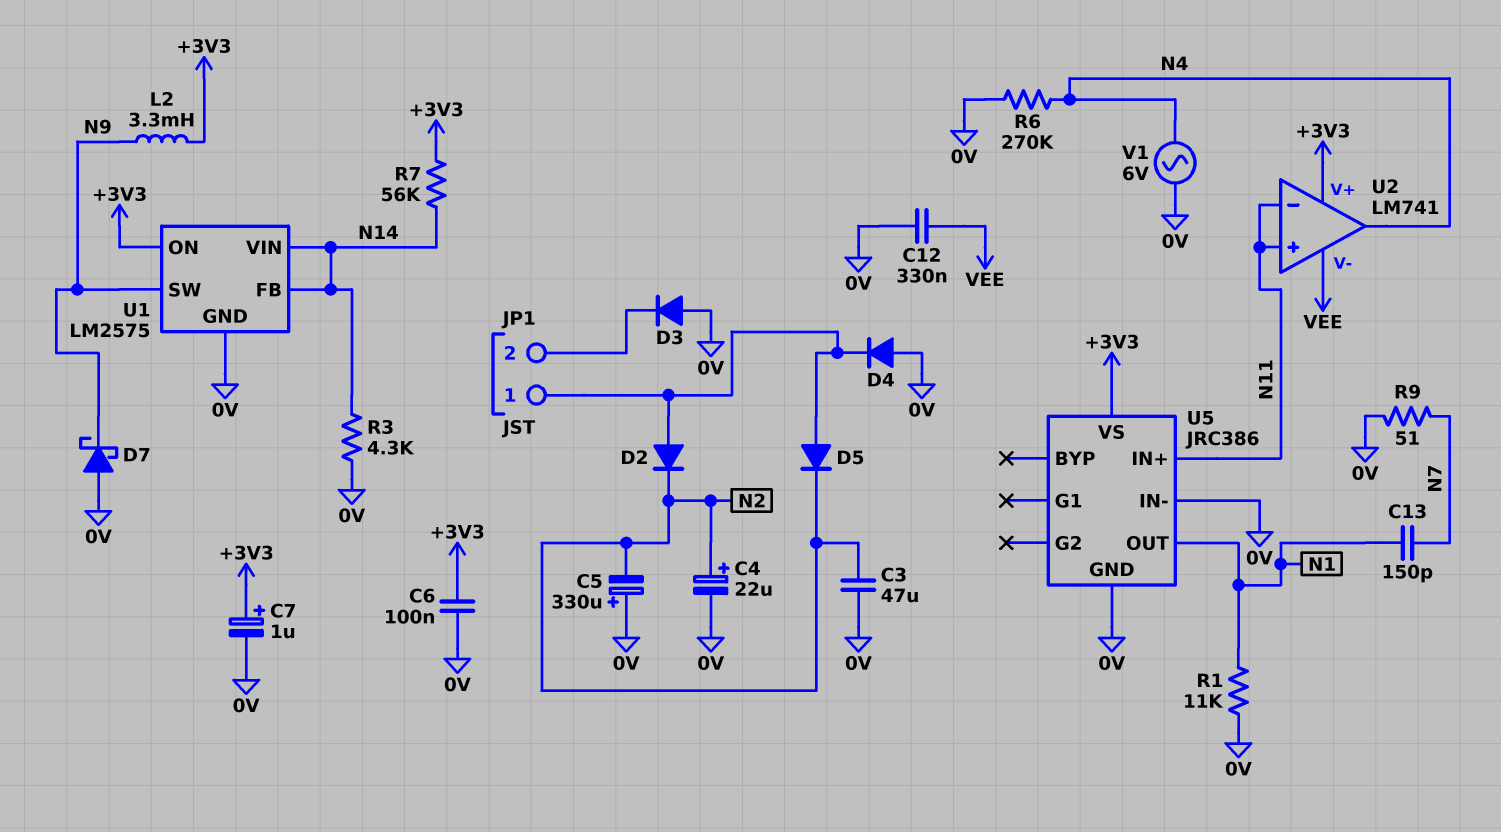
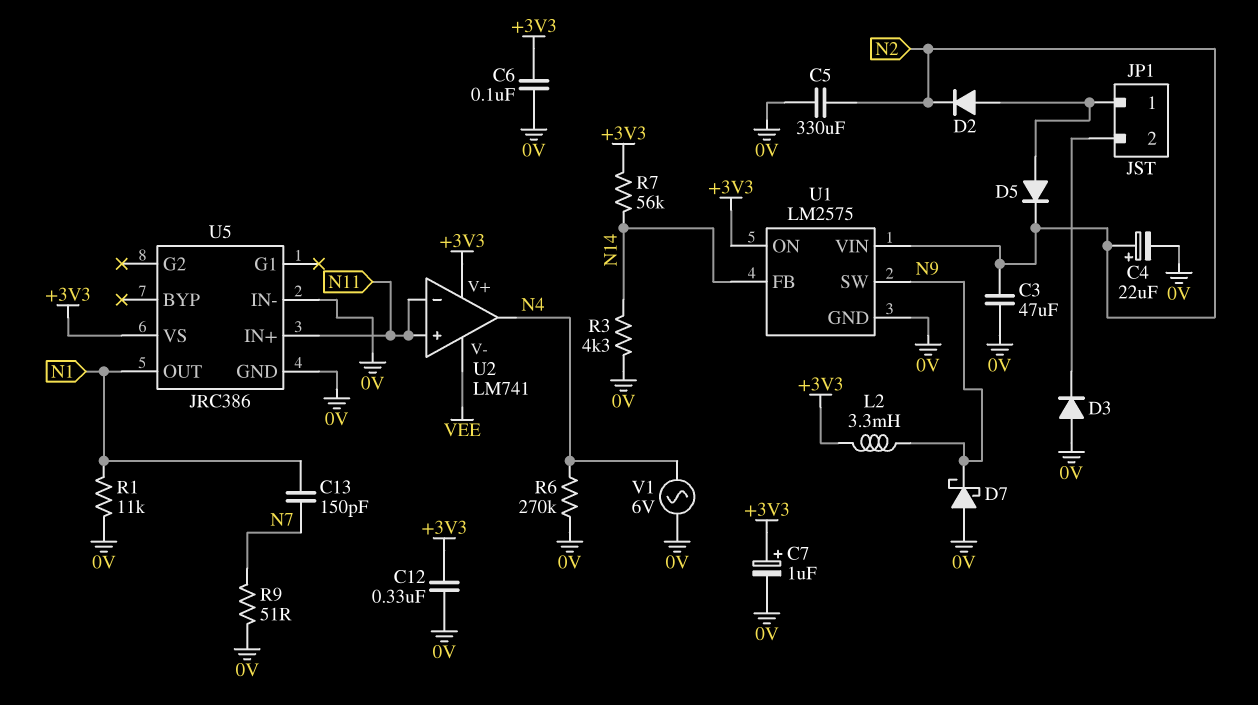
C5: 330uF (plus 0V, minus N2) -> 330uF (0V, N2)
C12: 330nF (0V, VEE) -> 330nF (+3V3, 0V)
D4: diode (A 0V, K JP1/1) -> none
U1 pin VIN: N14 -> N2

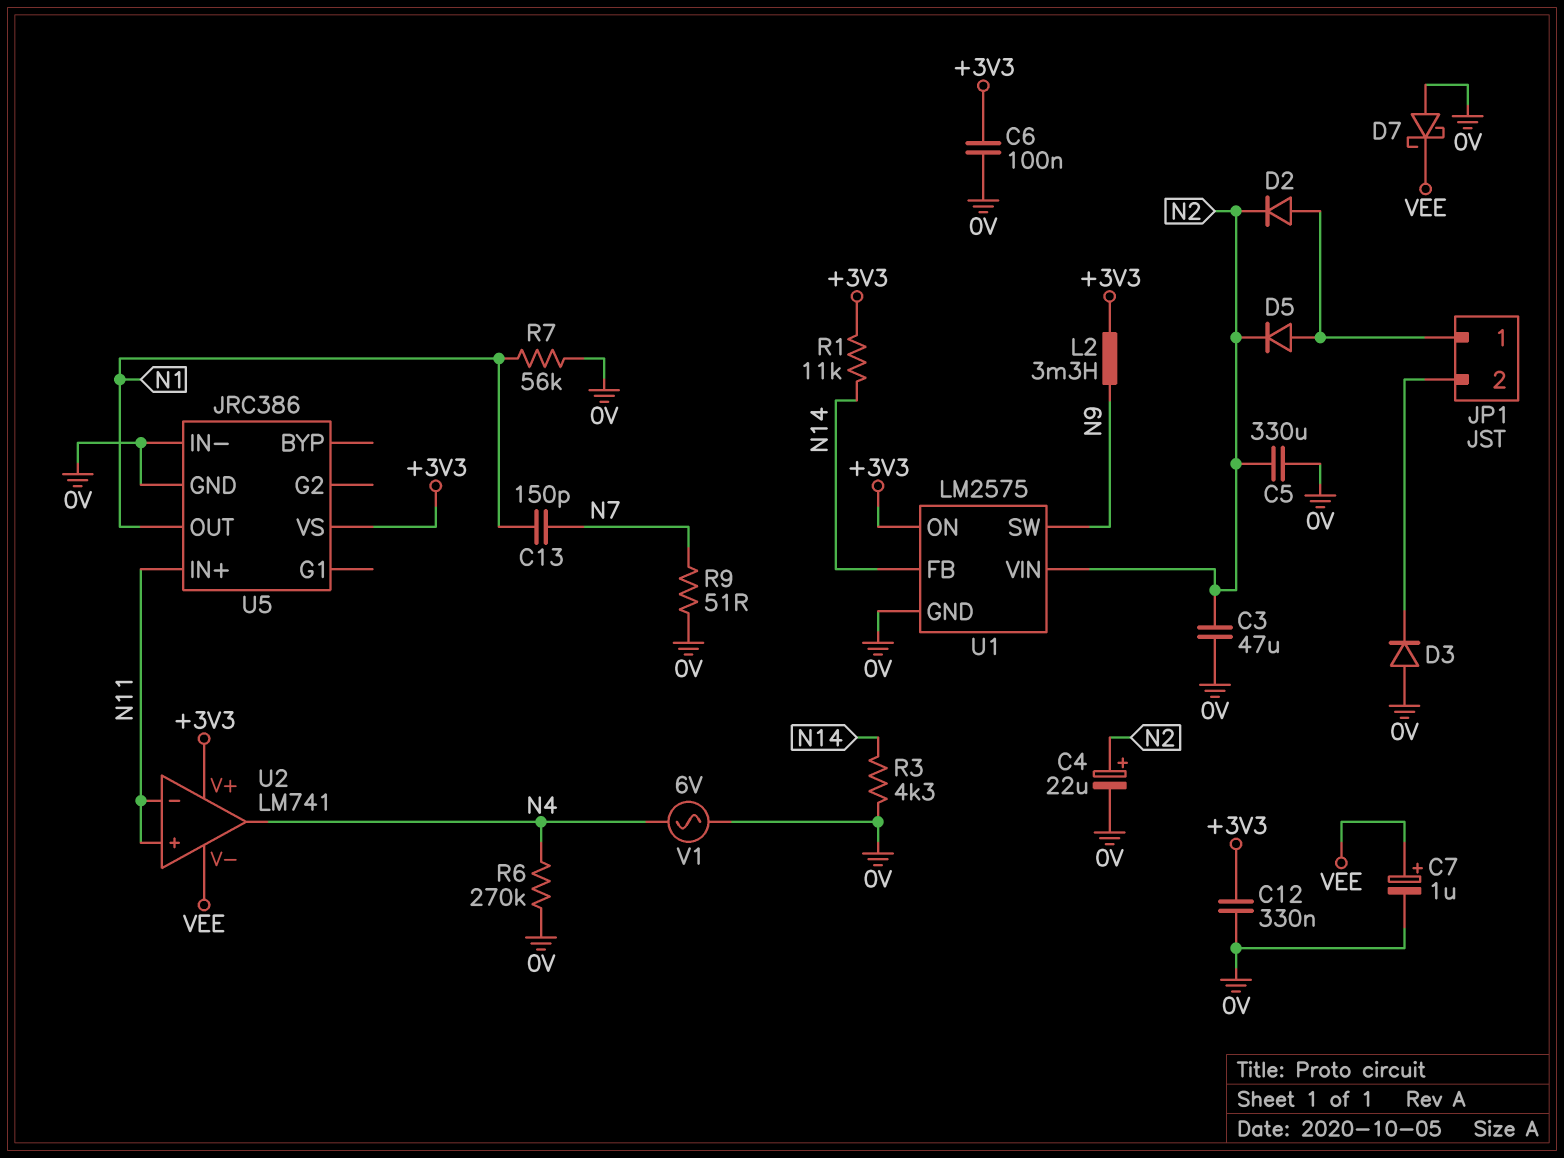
C7: 1uF (plus +3V3, minus 0V) -> 1uF (plus VEE, minus 0V)
D7: schottky (A 0V, K N9) -> schottky (A 0V, K VEE)
R1: 11k (0V, N1) -> 11k (+3V3, N14)
R7: 56k (+3V3, N14) -> 56k (0V, N1)

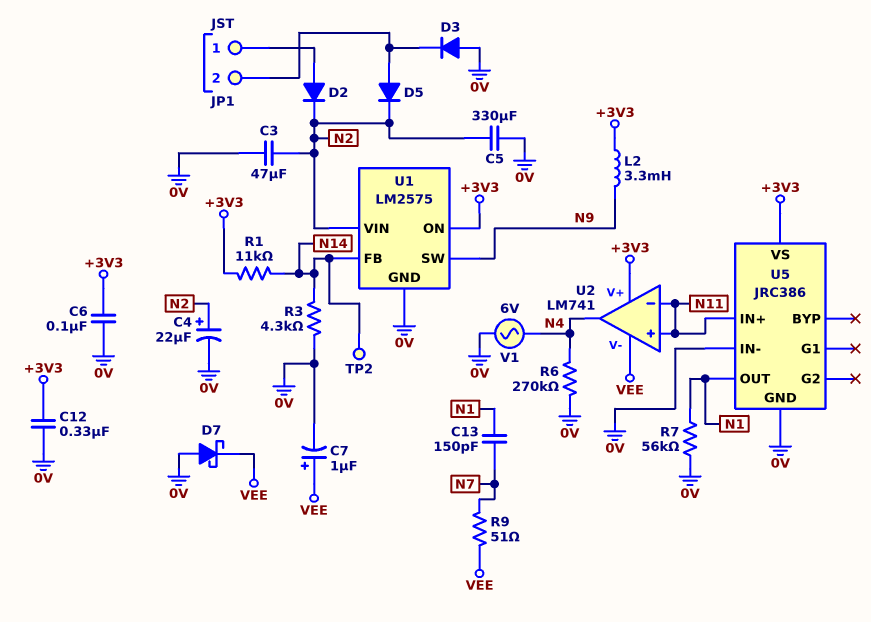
D5: diode (A JP1/1, K N2) -> diode (A JP1/2, K N2)
R9: 51 (0V, N7) -> 51 (N7, VEE)
TP2: none -> test point (N14)

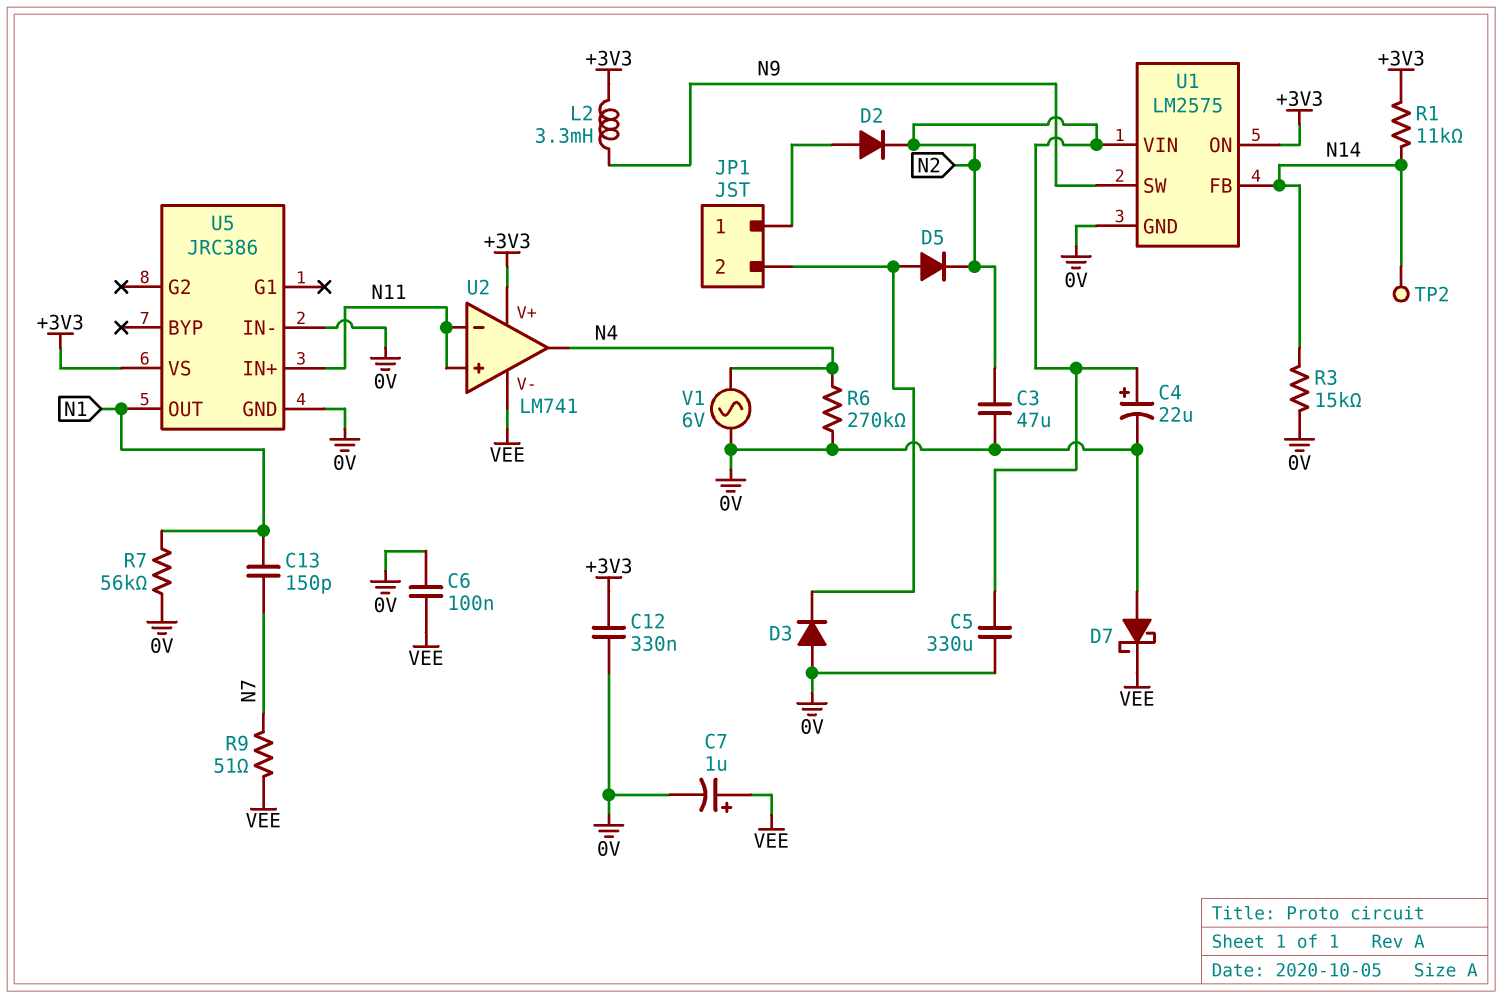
C6: 100nF (+3V3, 0V) -> 100nF (0V, VEE)
R3: 4.3k (0V, N14) -> 15k (0V, N14)

